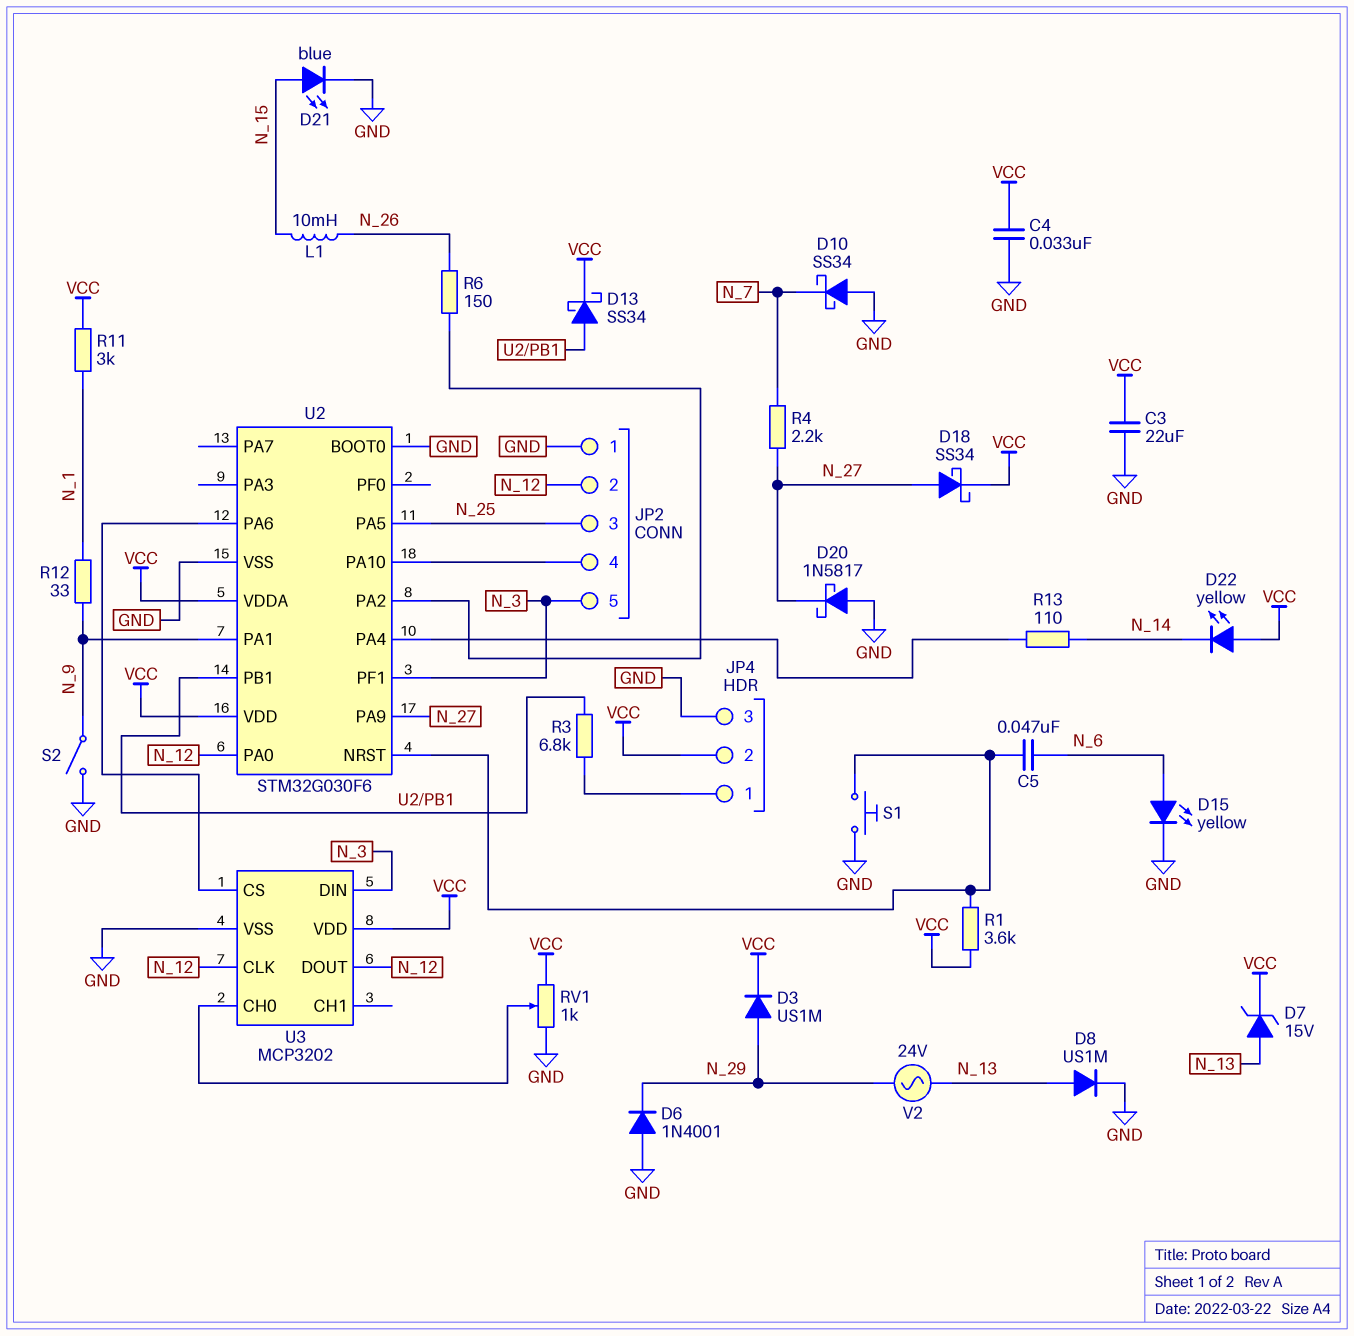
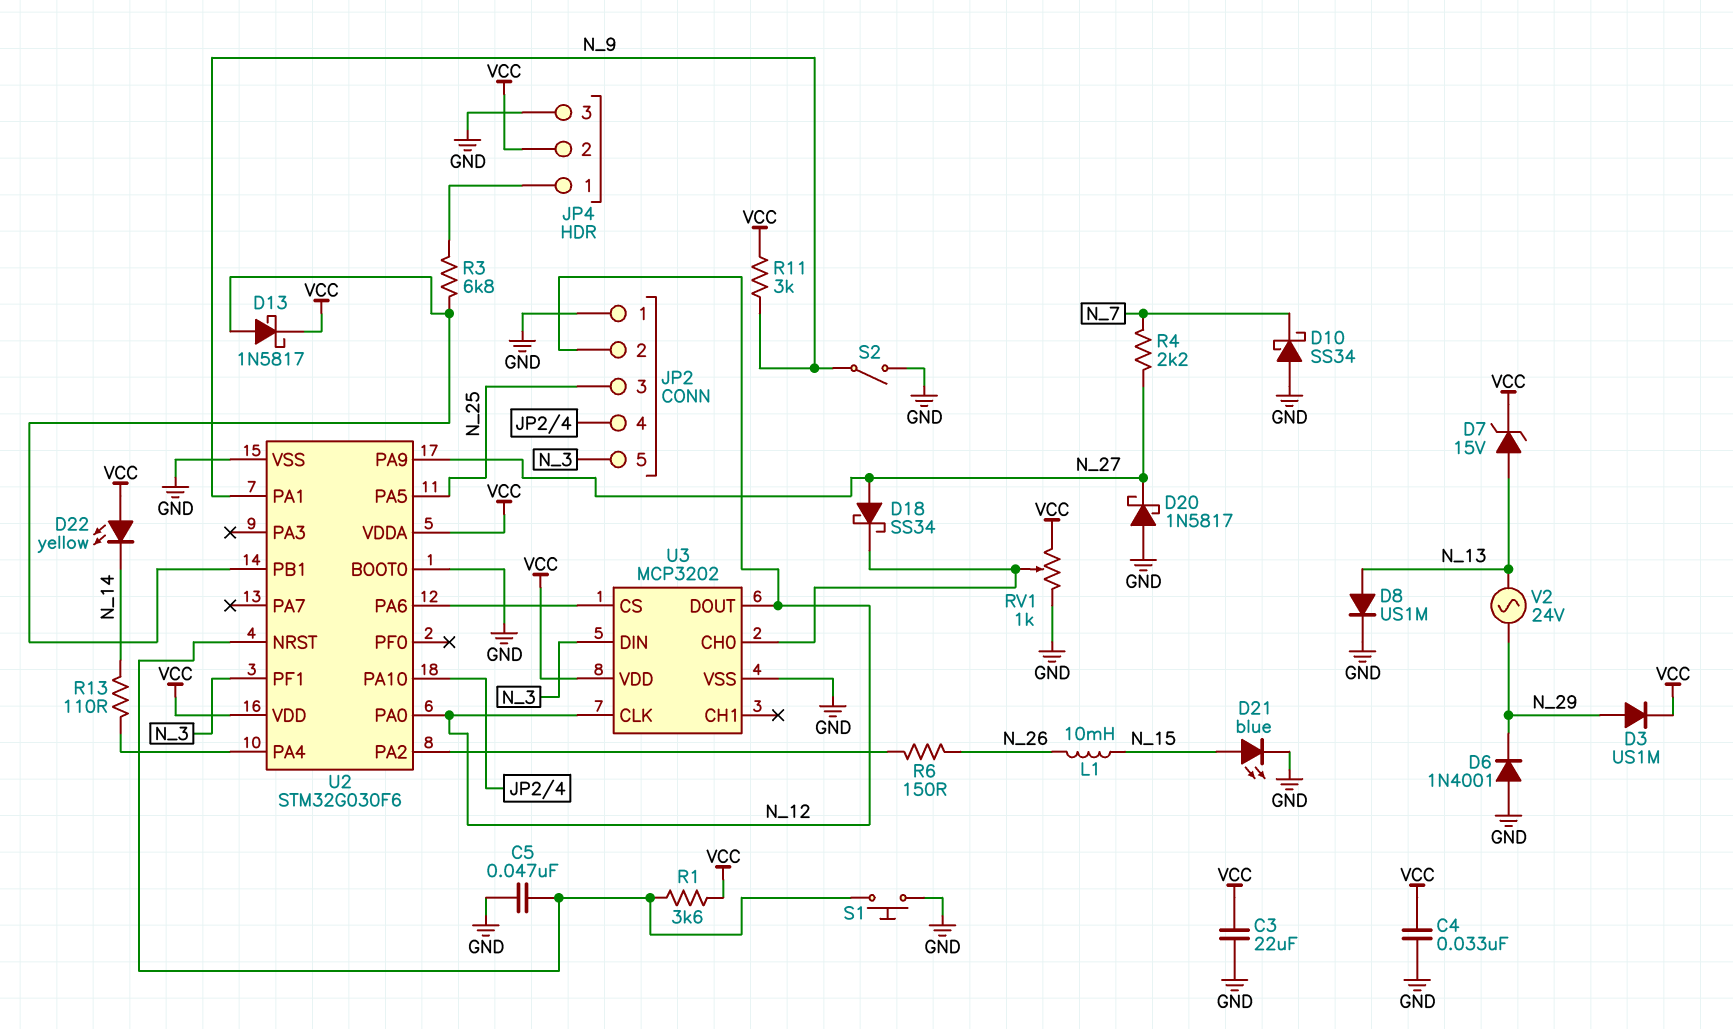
C5: 47nF (N_6, U2/NRST) -> 47nF (GND, U2/NRST)
D13: schottky SS34 (A U2/PB1, K VCC) -> schottky 1N5817 (A U2/PB1, K VCC)
D15: LED yellow (A N_6, K GND) -> none
D18: schottky SS34 (A N_27, K VCC) -> schottky SS34 (A N_27, K U3/CH0)
R11: 3k (N_1, VCC) -> 3k (N_9, VCC)
R12: 33 (N_1, N_9) -> none

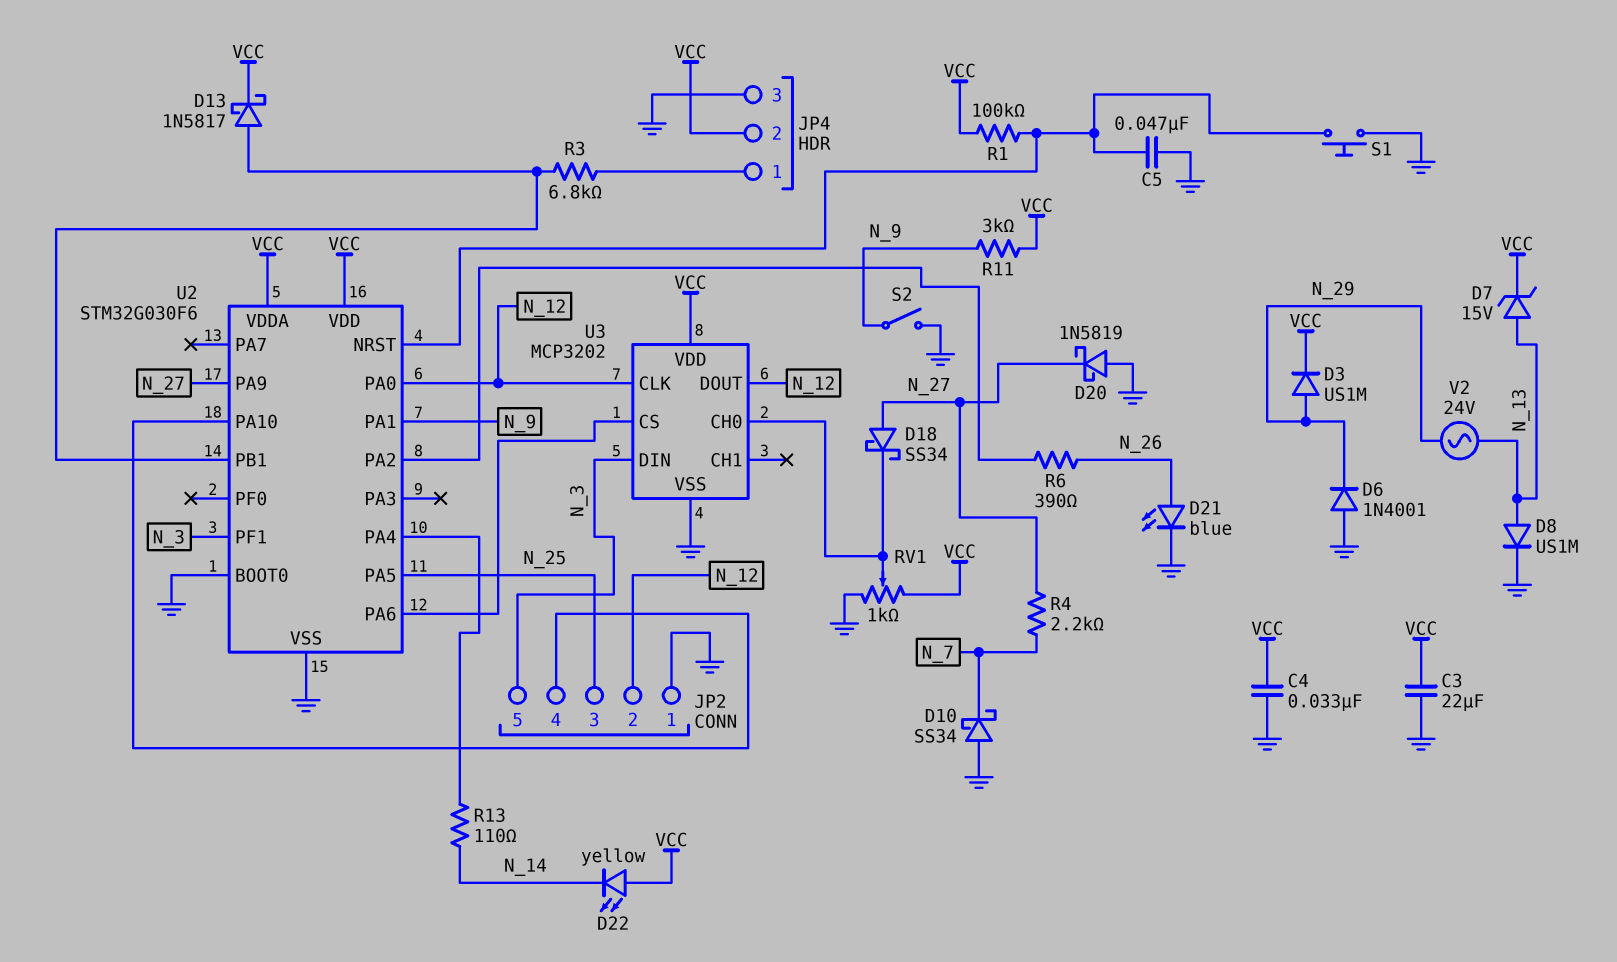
D20: schottky 1N5817 (A GND, K N_27) -> schottky 1N5819 (A GND, K N_27)
D21: LED blue (A N_15, K GND) -> LED blue (A N_26, K GND)
L1: 10mH (N_15, N_26) -> none
R1: 3.6k (U2/NRST, VCC) -> 100k (U2/NRST, VCC)
R6: 150 (N_26, U2/PA2) -> 390 (N_26, U2/PA2)

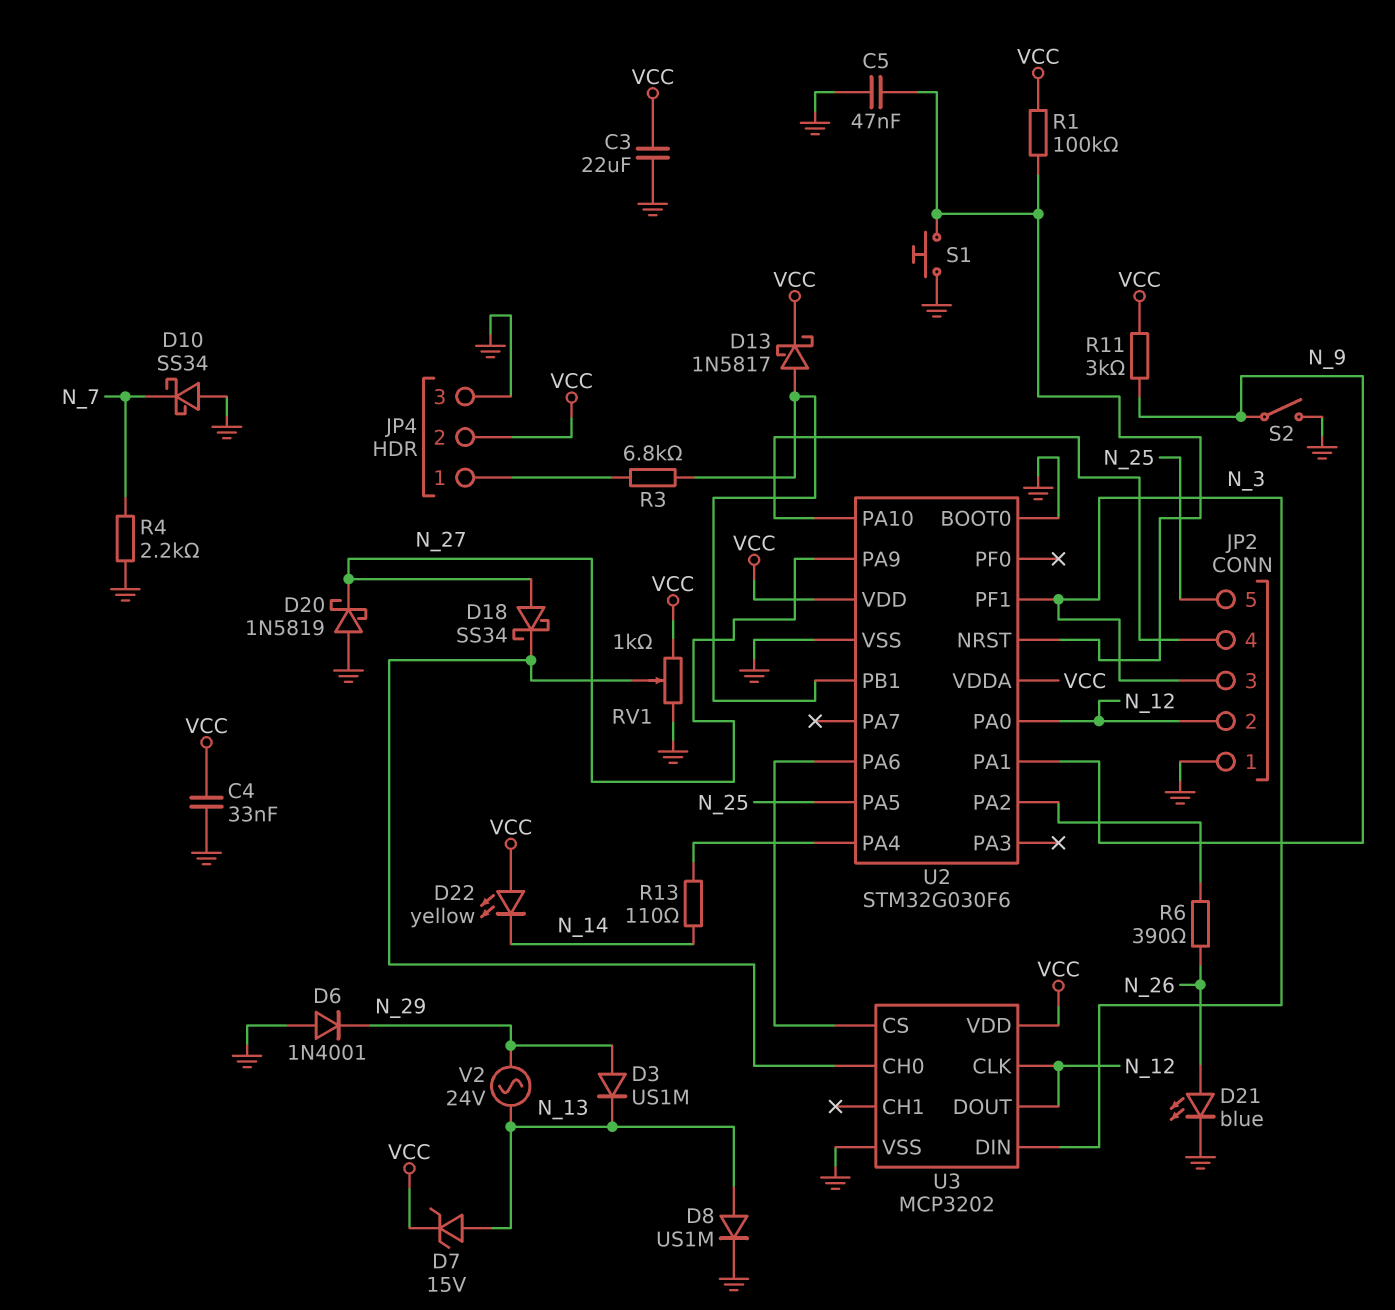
D3: diode US1M (A N_29, K VCC) -> diode US1M (A N_29, K N_13)
JP2 pin 3: N_25 -> N_3
JP2 pin 5: N_3 -> N_25
R4: 2.2k (N_7, N_27) -> 2.2k (GND, N_7)

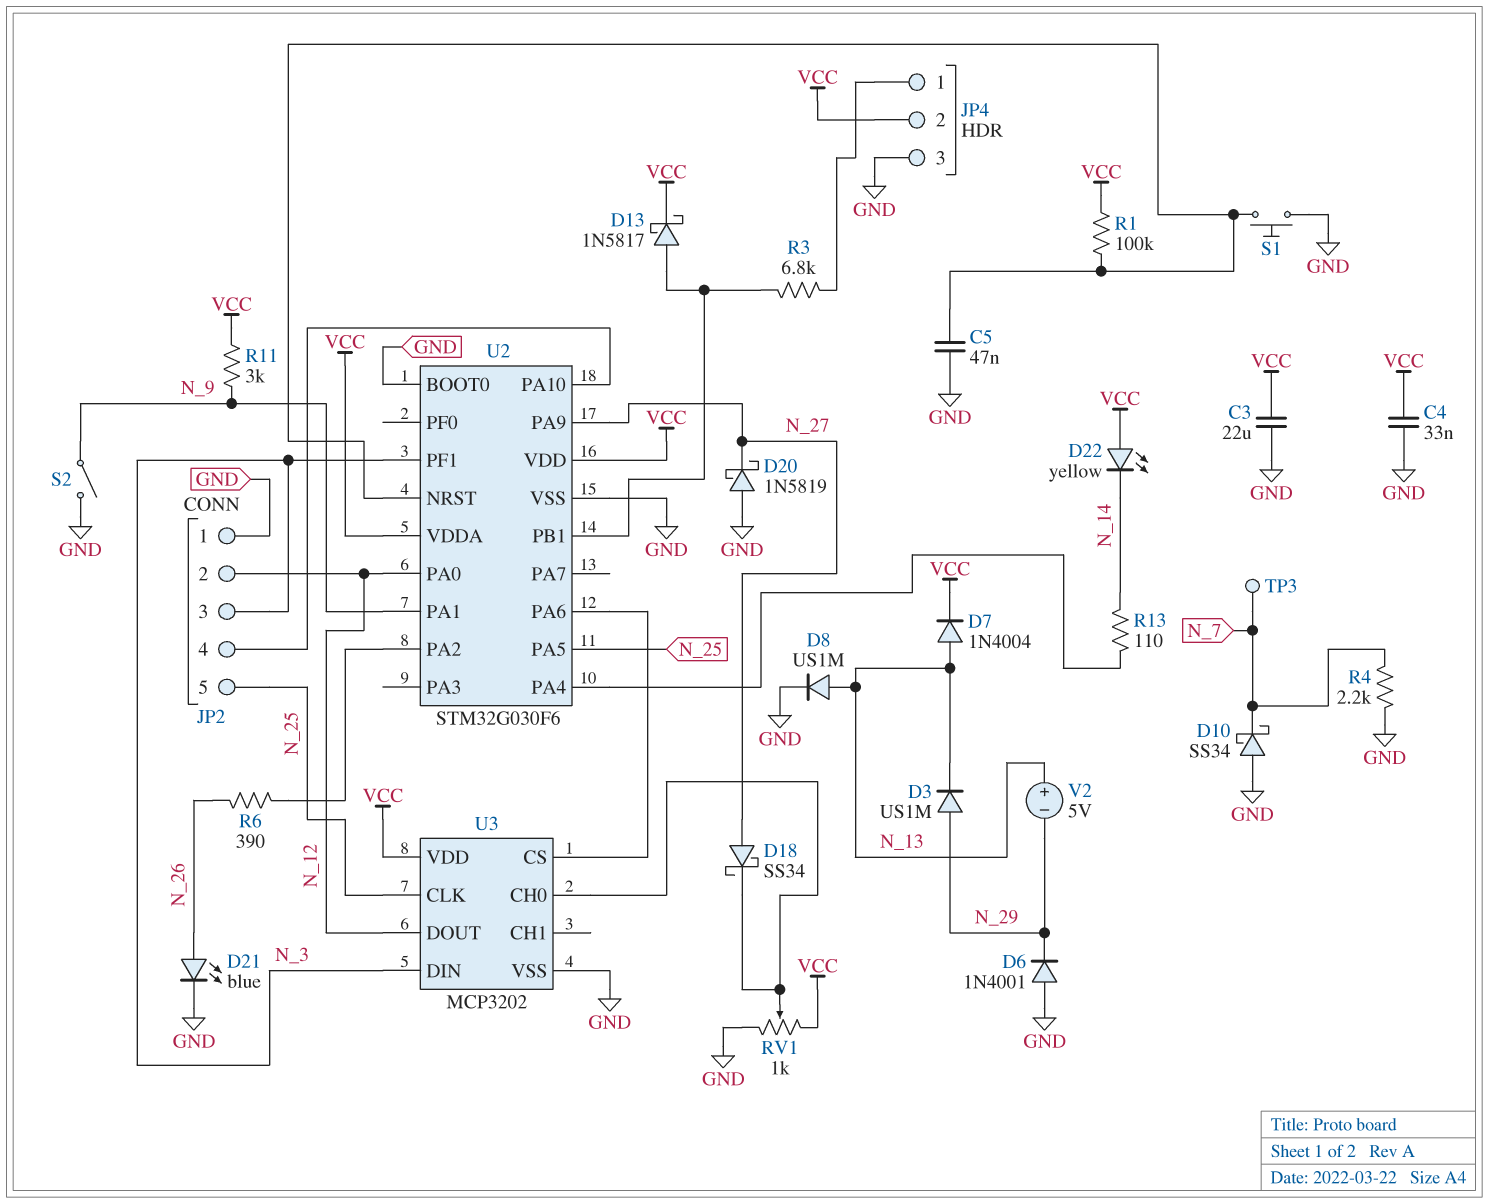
D7: zener 15V (A N_13, K VCC) -> diode 1N4004 (A N_13, K VCC)
TP3: none -> test point (N_7)
U3 pin CLK: N_12 -> N_25
V2: AC 24V (N_13, N_29) -> 5V (plus N_13, minus N_29)

